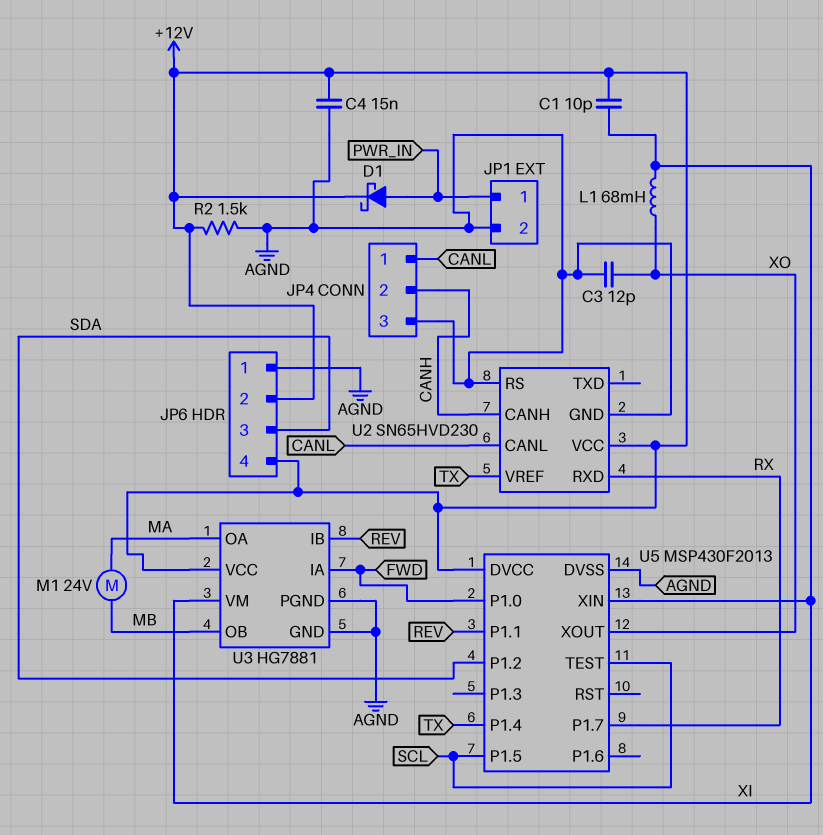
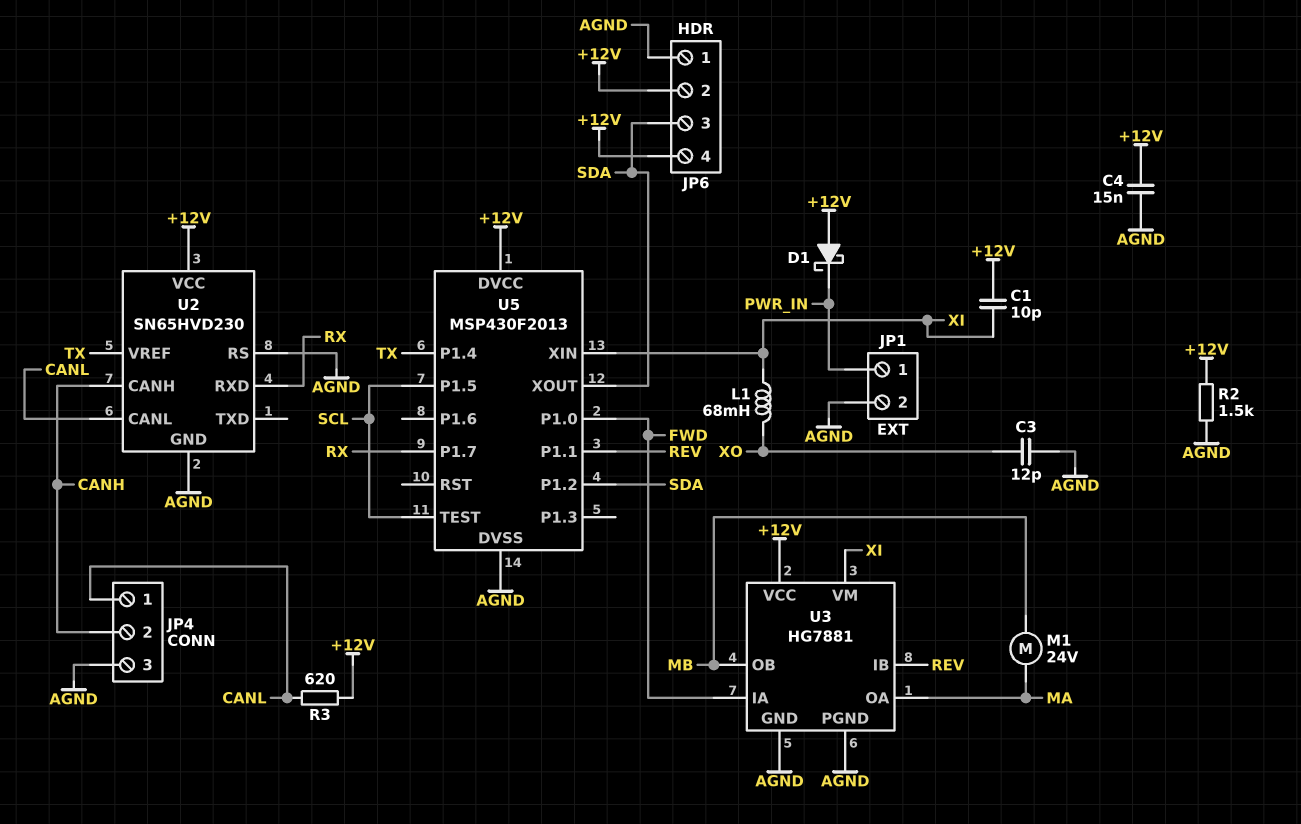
D1: schottky (A PWR_IN, K +12V) -> schottky (A +12V, K PWR_IN)
R3: none -> 620 (+12V, CANL)
U5 pin XOUT: XO -> SDA

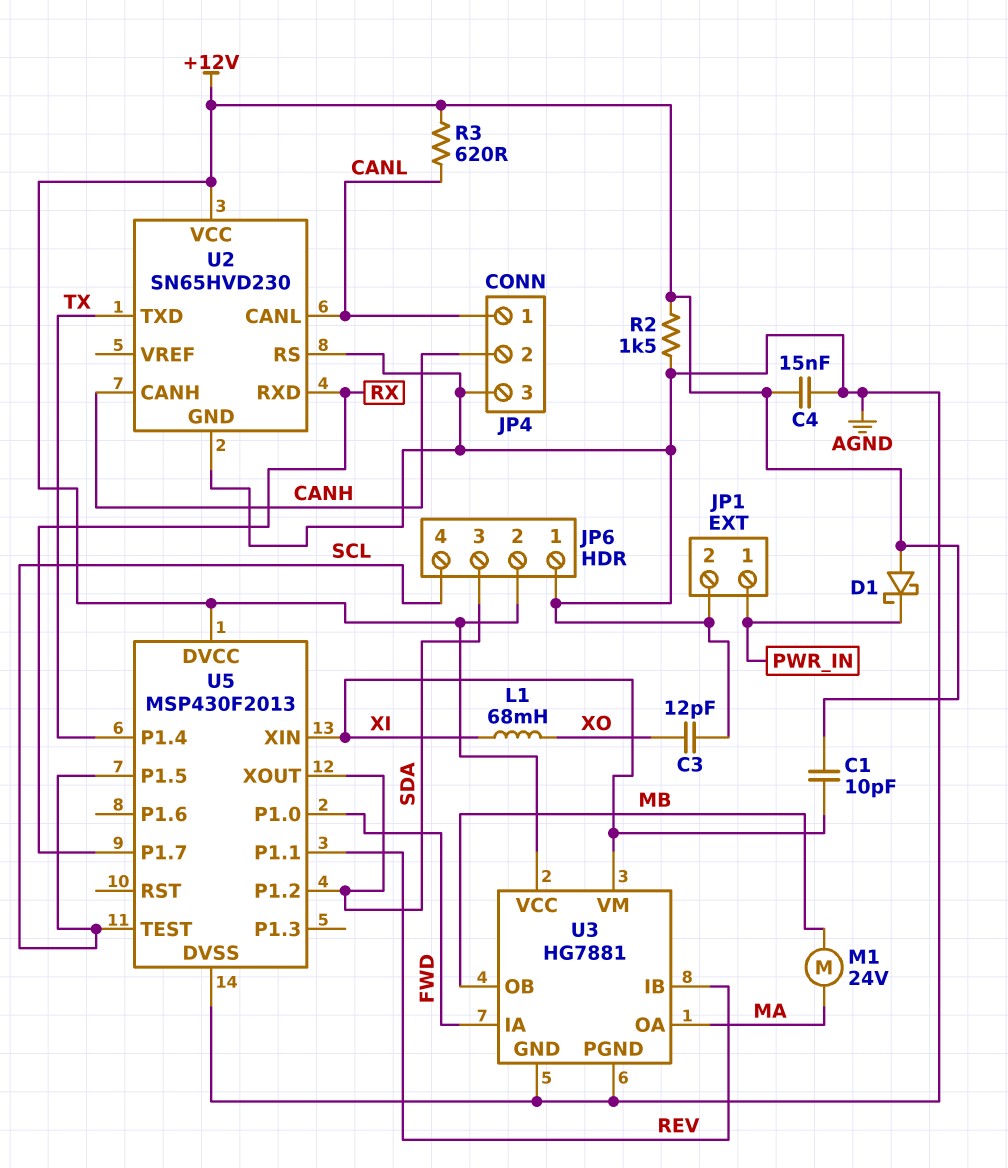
JP6 pin 4: +12V -> SCL
U2 pin TXD: none -> TX
U2 pin VREF: TX -> none

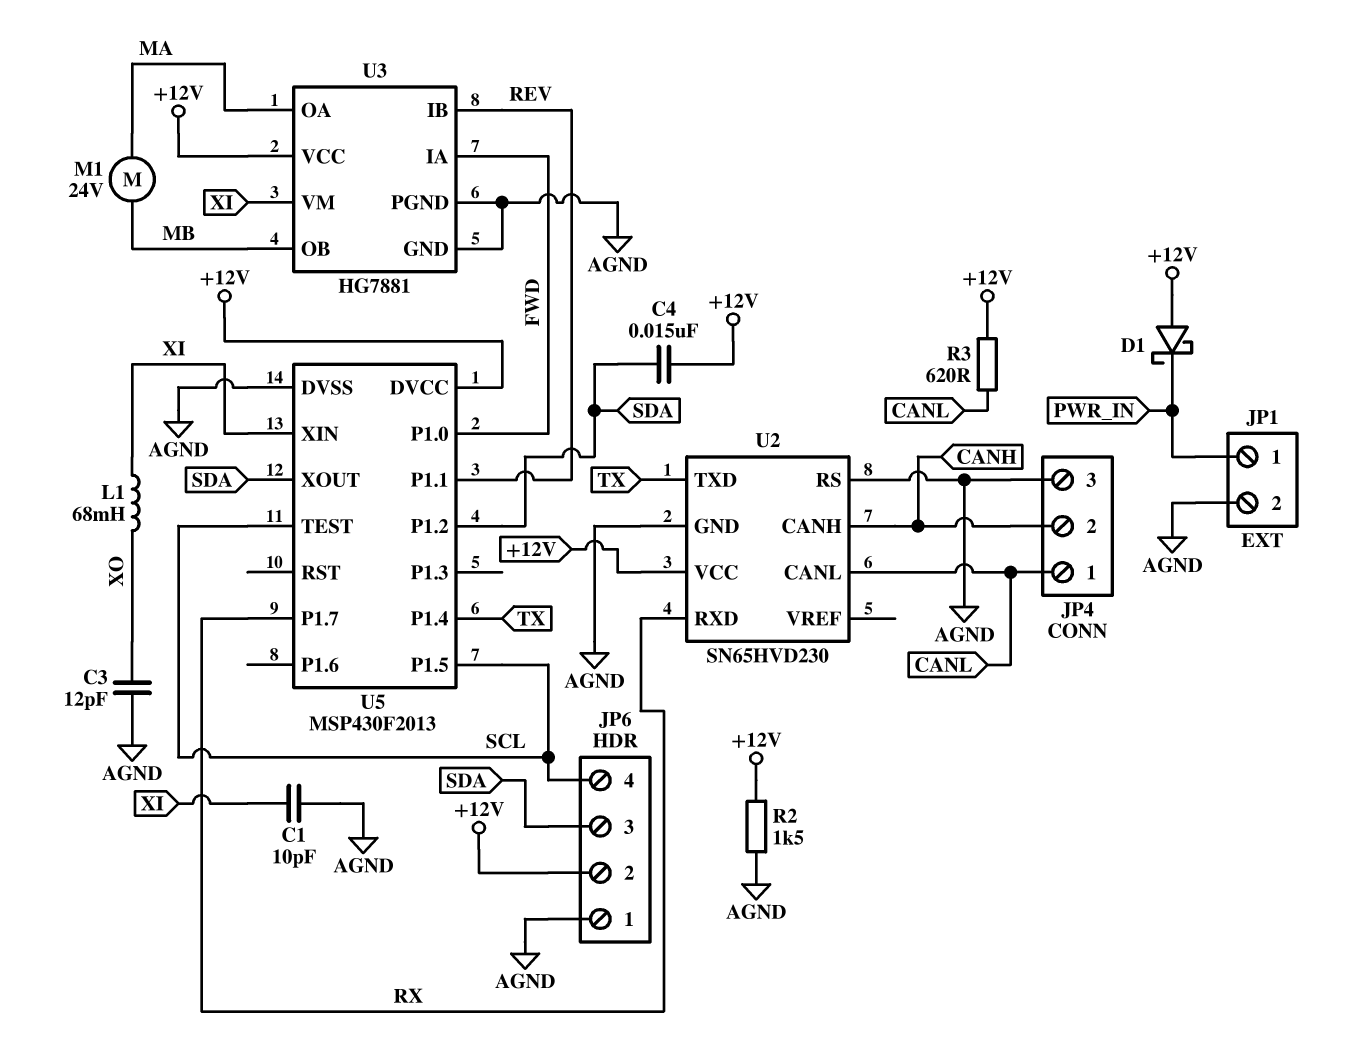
C1: 10pF (+12V, XI) -> 10pF (AGND, XI)
C4: 15nF (+12V, AGND) -> 15nF (+12V, SDA)

